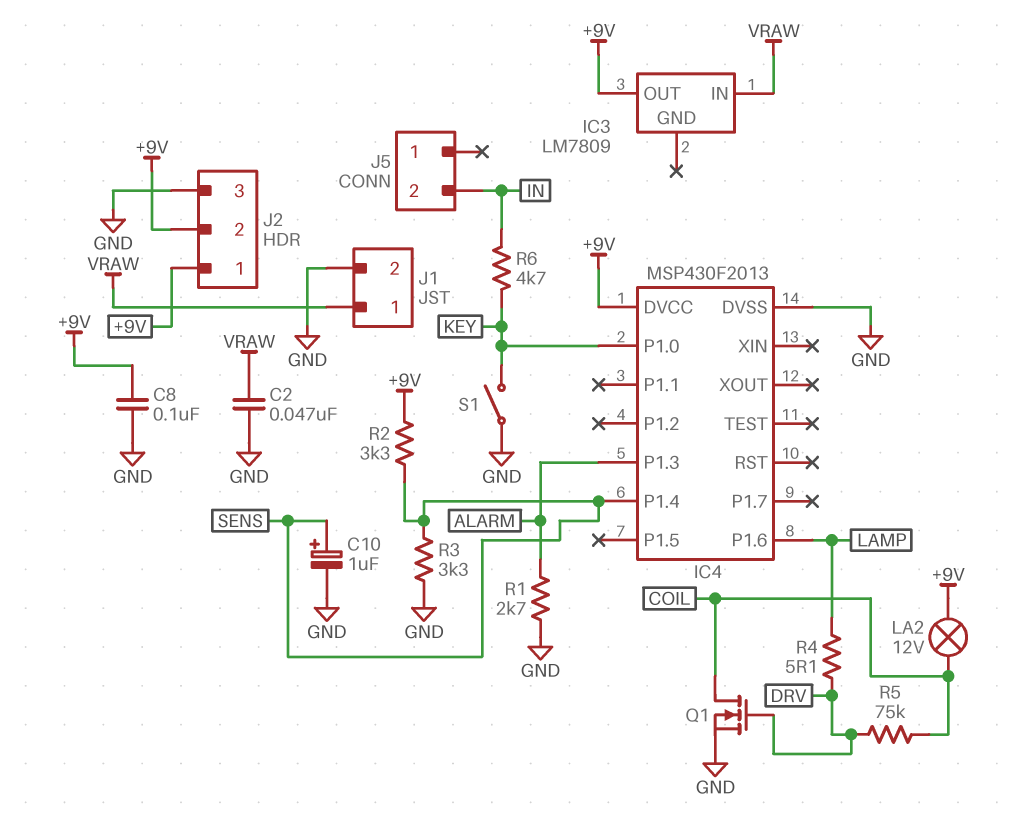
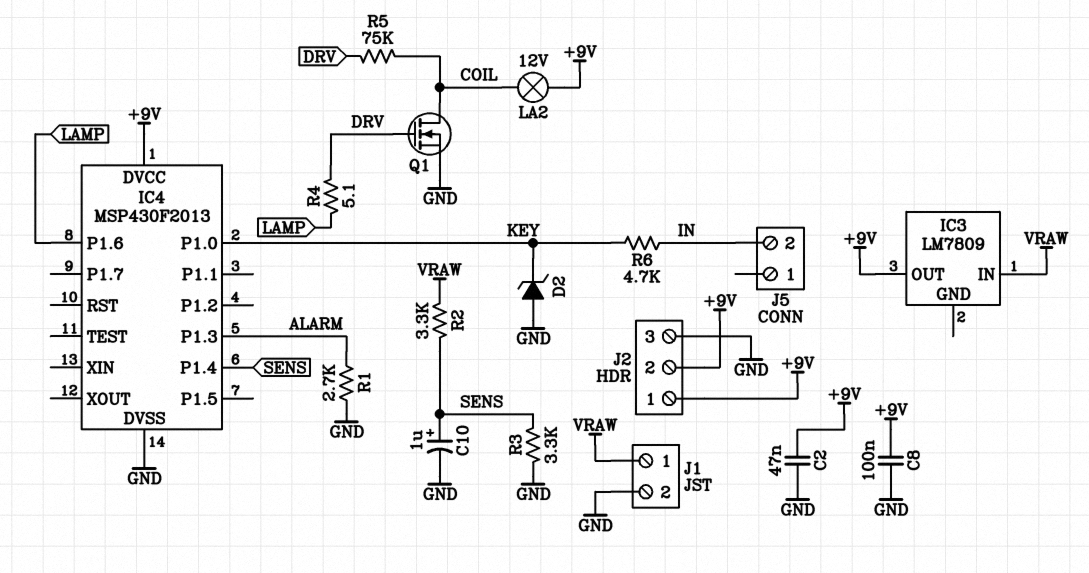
C2: 47nF (GND, VRAW) -> 47nF (+9V, GND)
D2: none -> zener (A GND, K KEY)
R2: 3.3k (+9V, SENS) -> 3.3k (SENS, VRAW)
S1: switch (GND, KEY) -> none

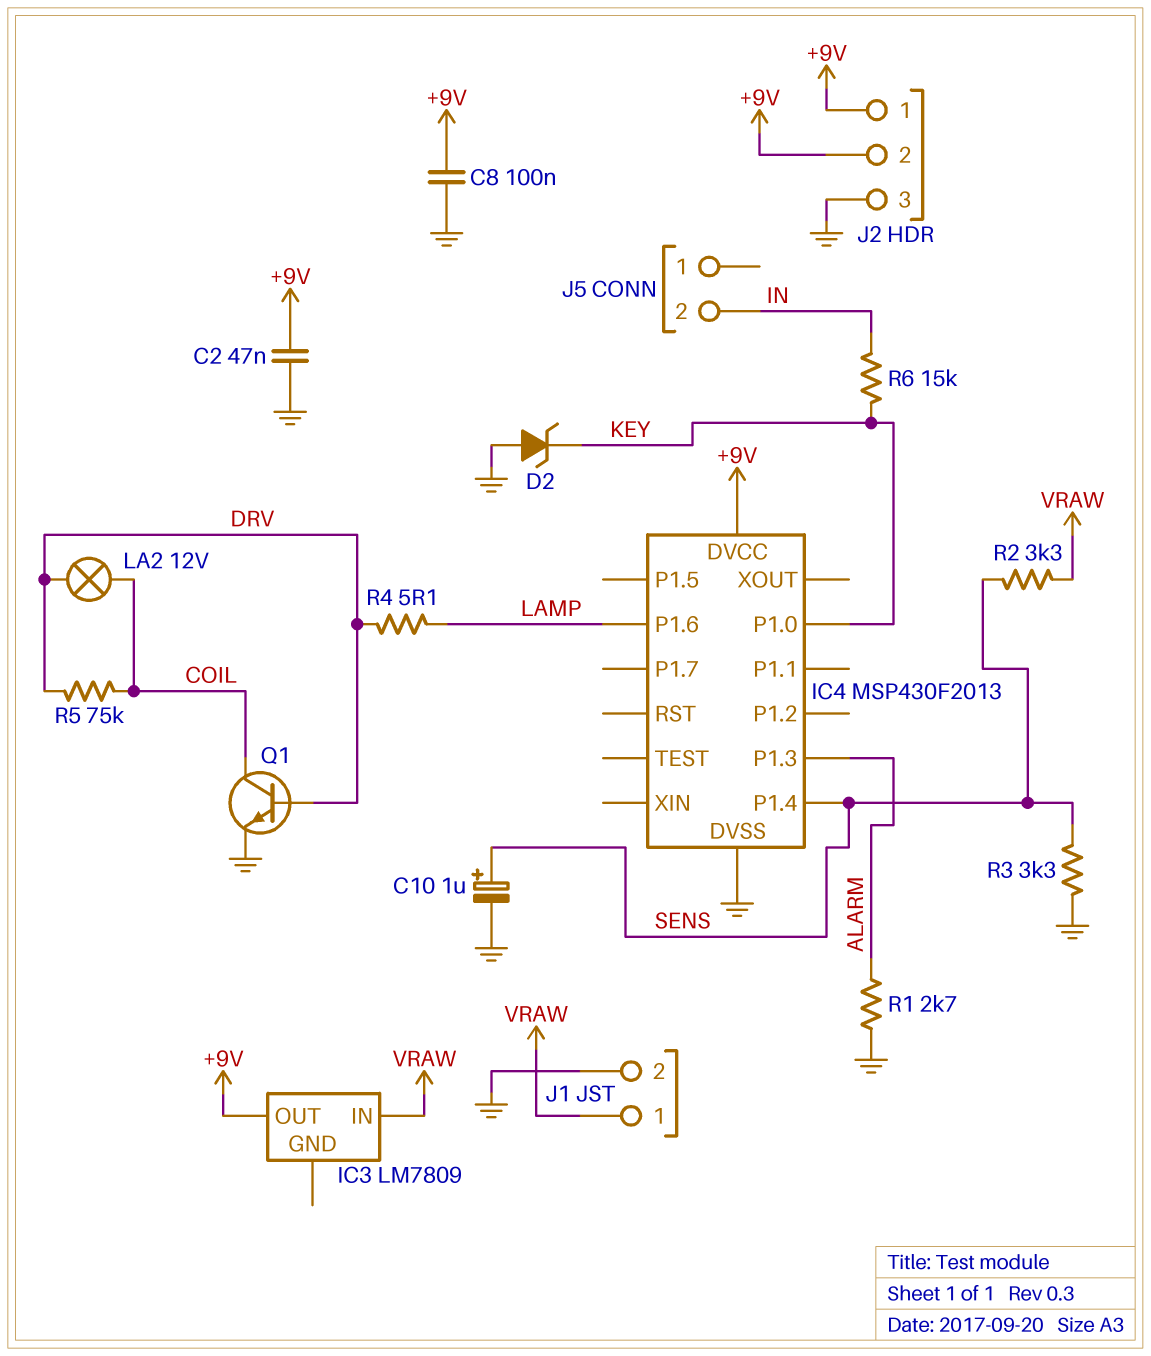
LA2: lamp 12V (+9V, COIL) -> lamp 12V (COIL, DRV)
Q1: NMOS (G DRV, D COIL, S GND) -> NPN (B DRV, C COIL, E GND)
R6: 4.7k (IN, KEY) -> 15k (IN, KEY)

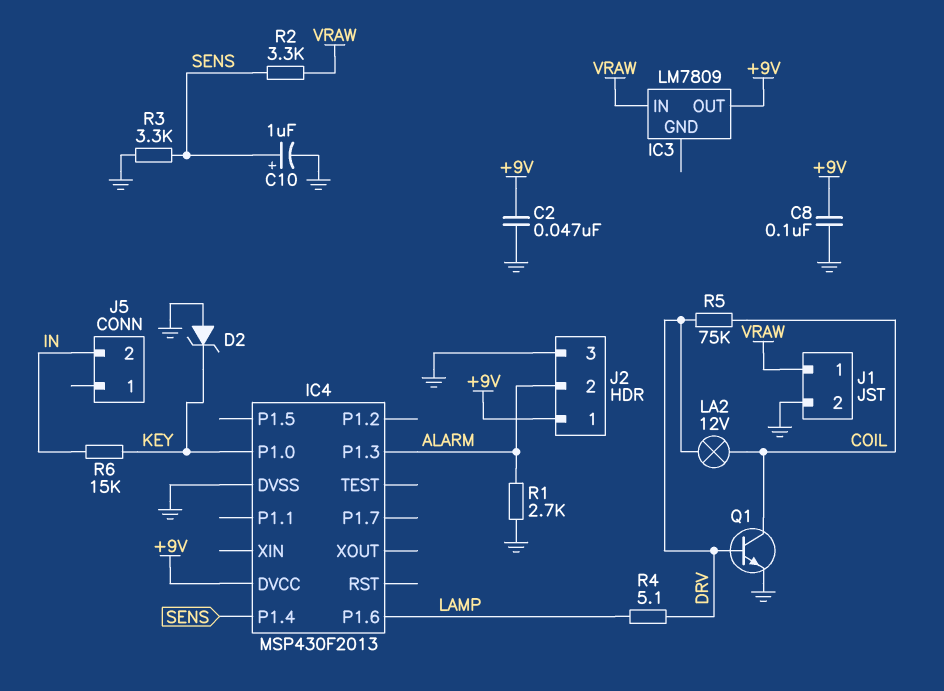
J2 pin 2: +9V -> ALARM

